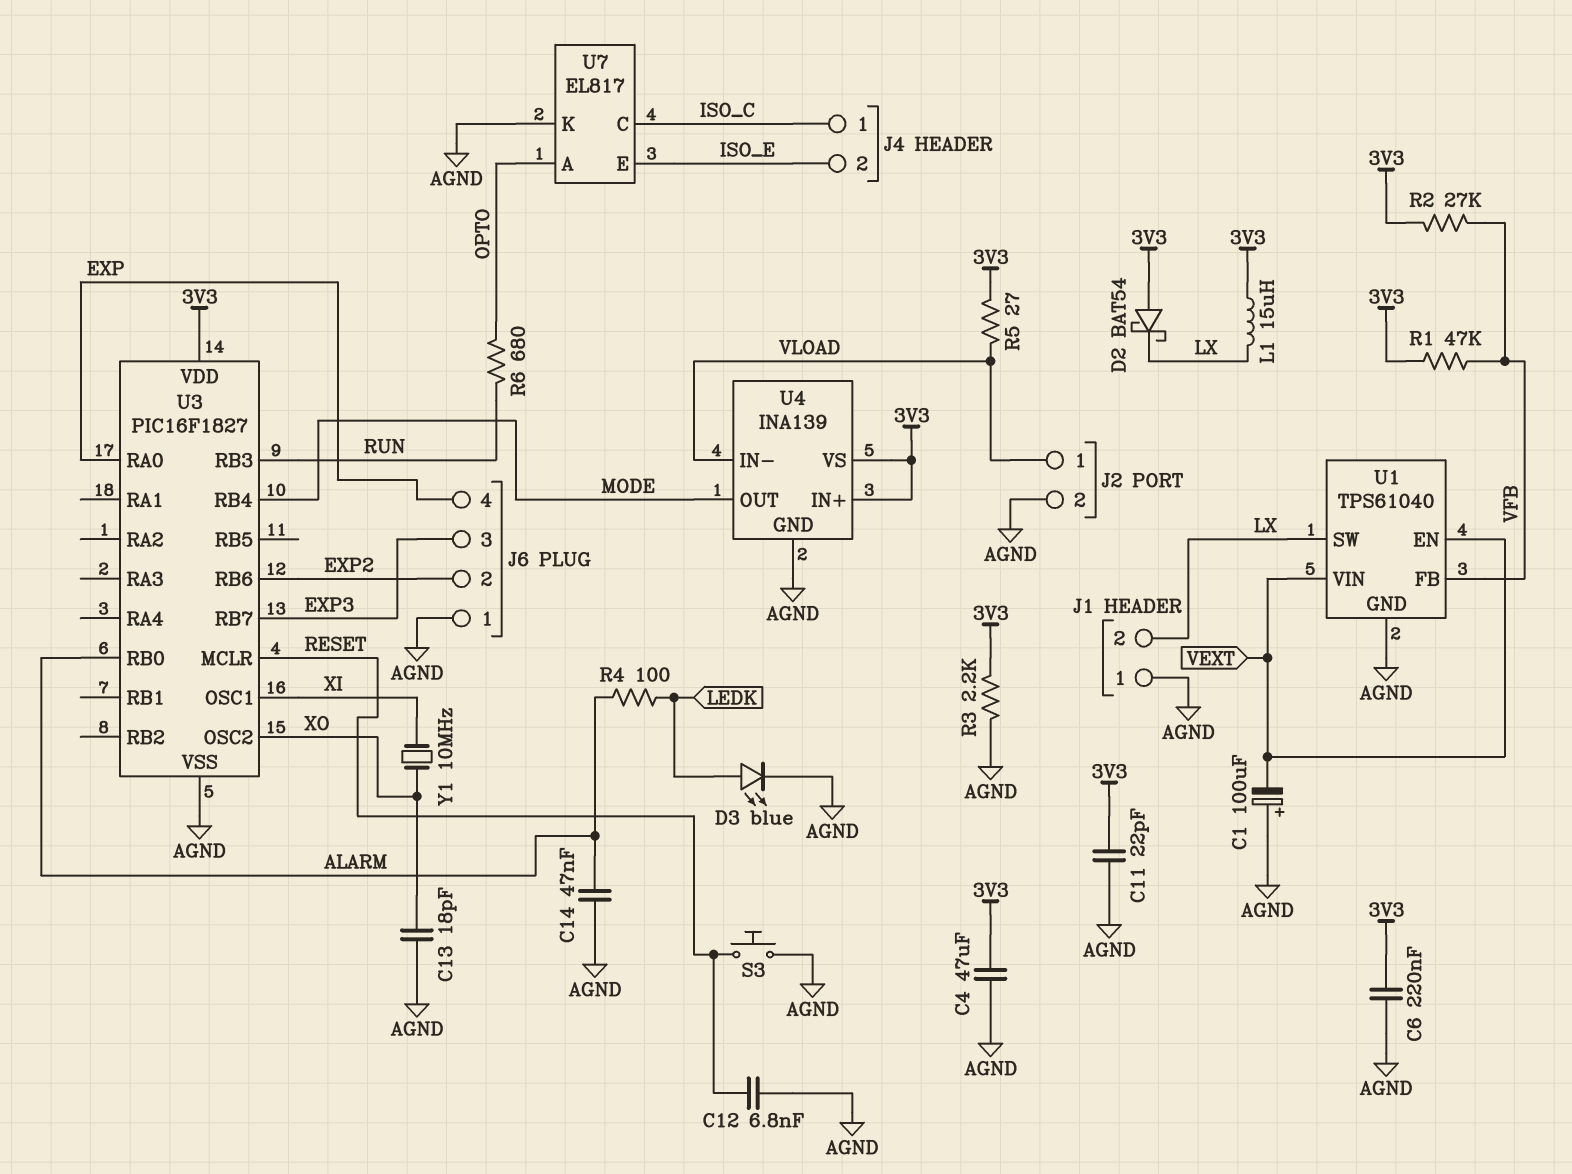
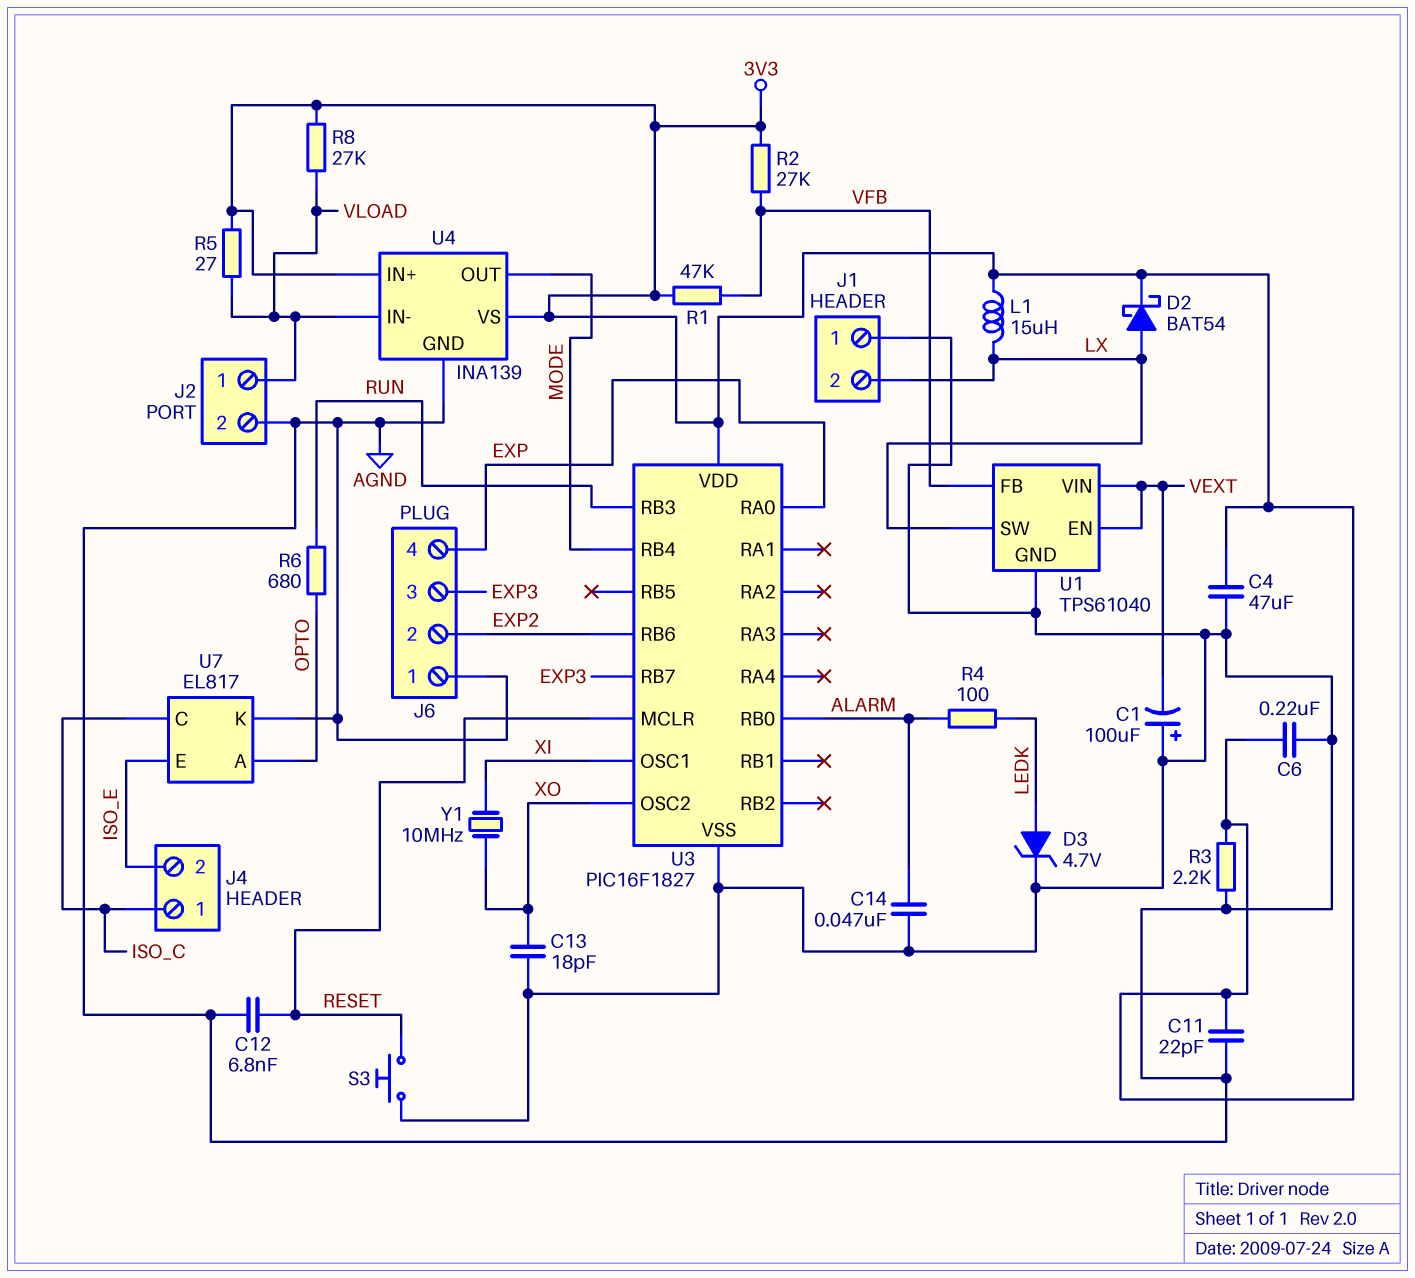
D2: schottky BAT54 (A 3V3, K LX) -> schottky BAT54 (A LX, K 3V3)
D3: LED blue (A LEDK, K AGND) -> zener 4.7V (A LEDK, K AGND)
R8: none -> 27k (3V3, VLOAD)

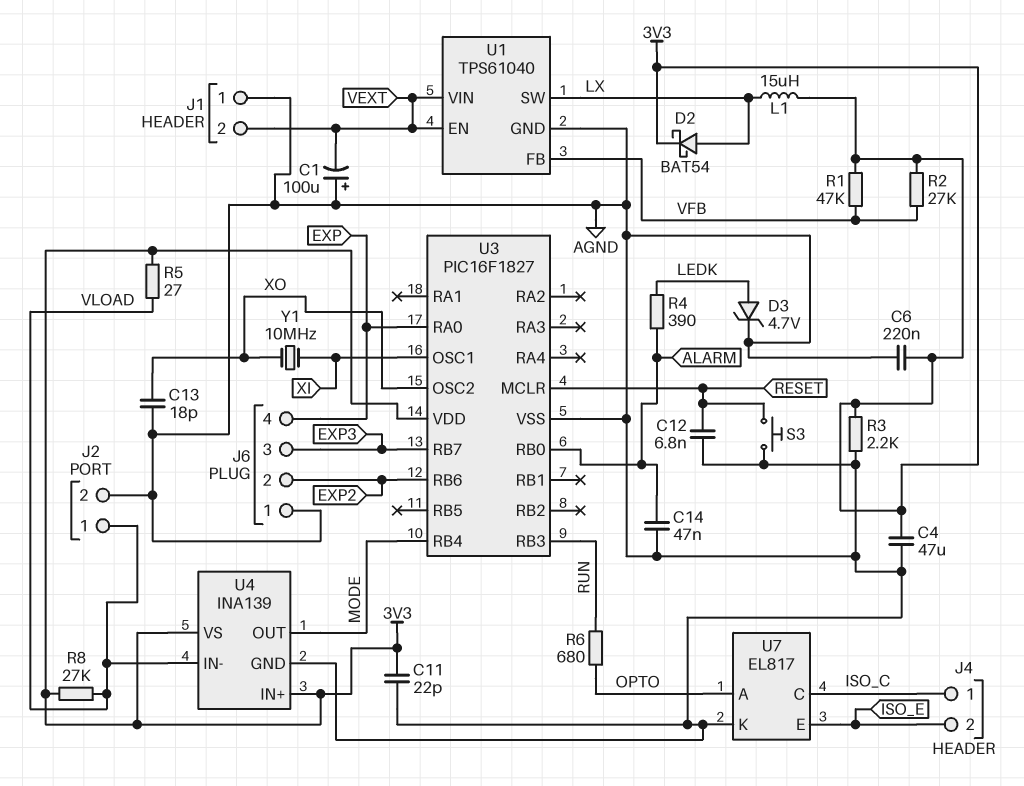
J1 pin 2: LX -> VEXT
R4: 100 (ALARM, LEDK) -> 390 (ALARM, LEDK)

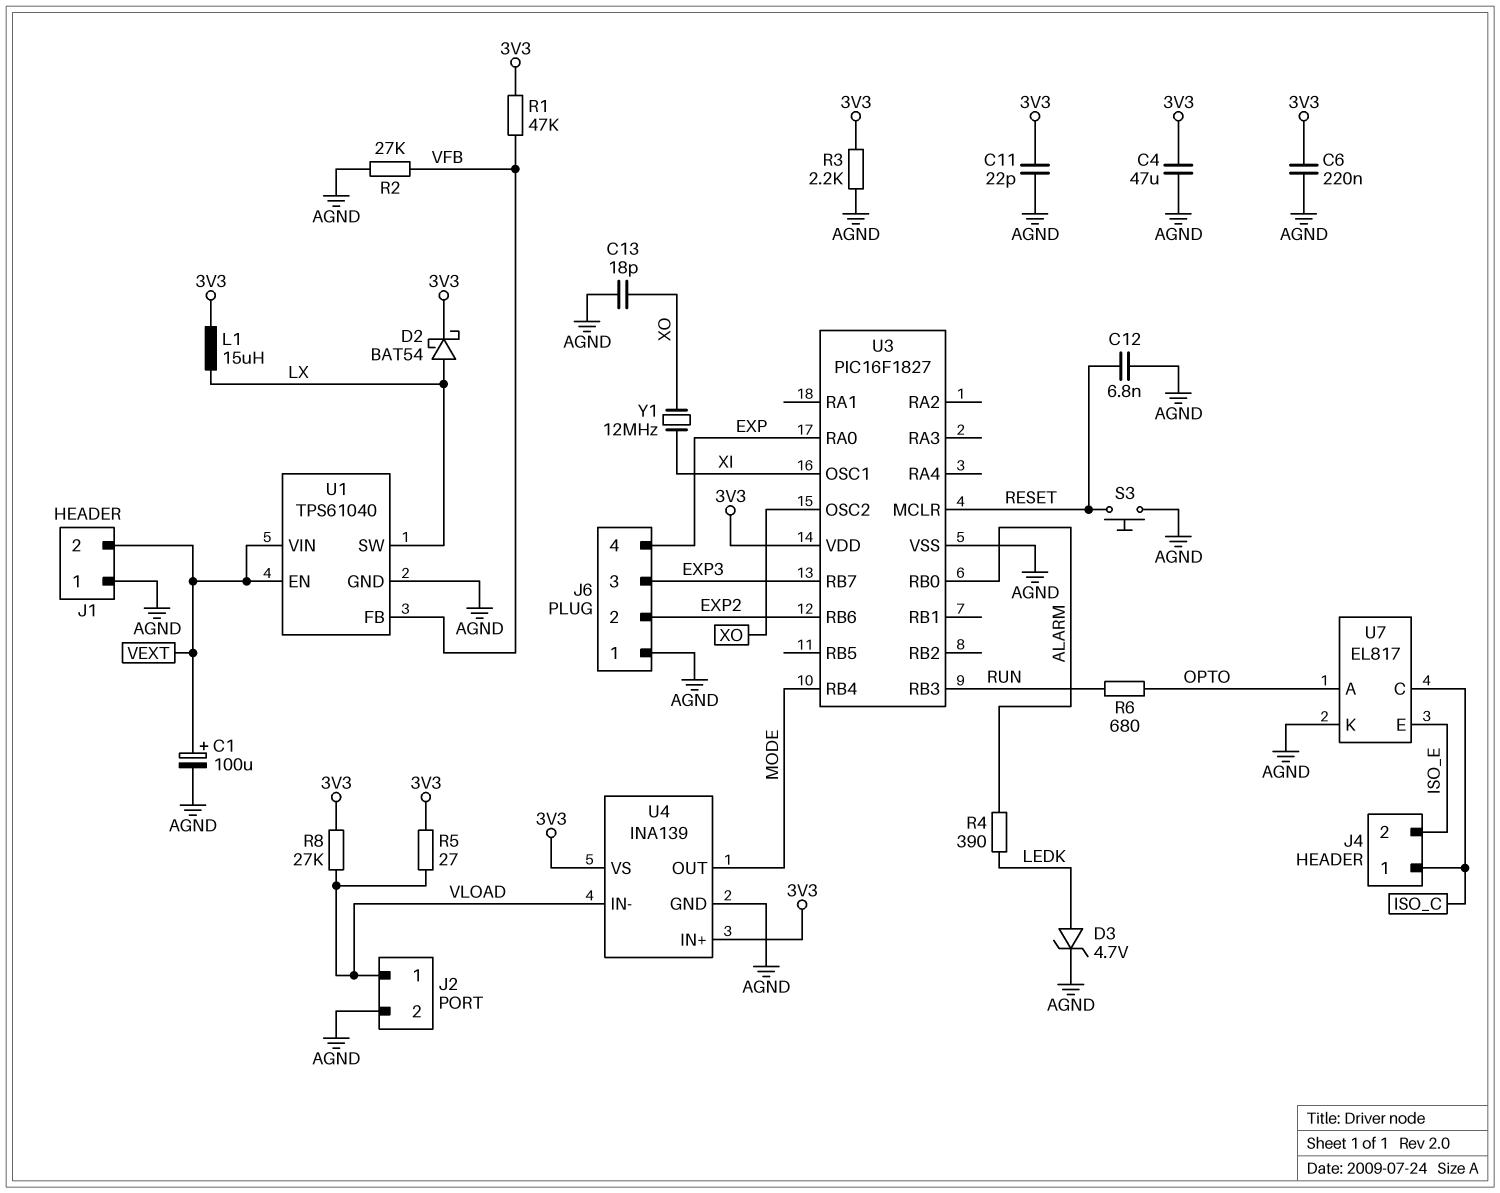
C1: 100uF (plus AGND, minus VEXT) -> 100uF (plus VEXT, minus AGND)
C14: 47nF (AGND, ALARM) -> none
R2: 27k (3V3, VFB) -> 27k (AGND, VFB)
Y1: 10MHz (XI, XO) -> 12MHz (XI, XO)

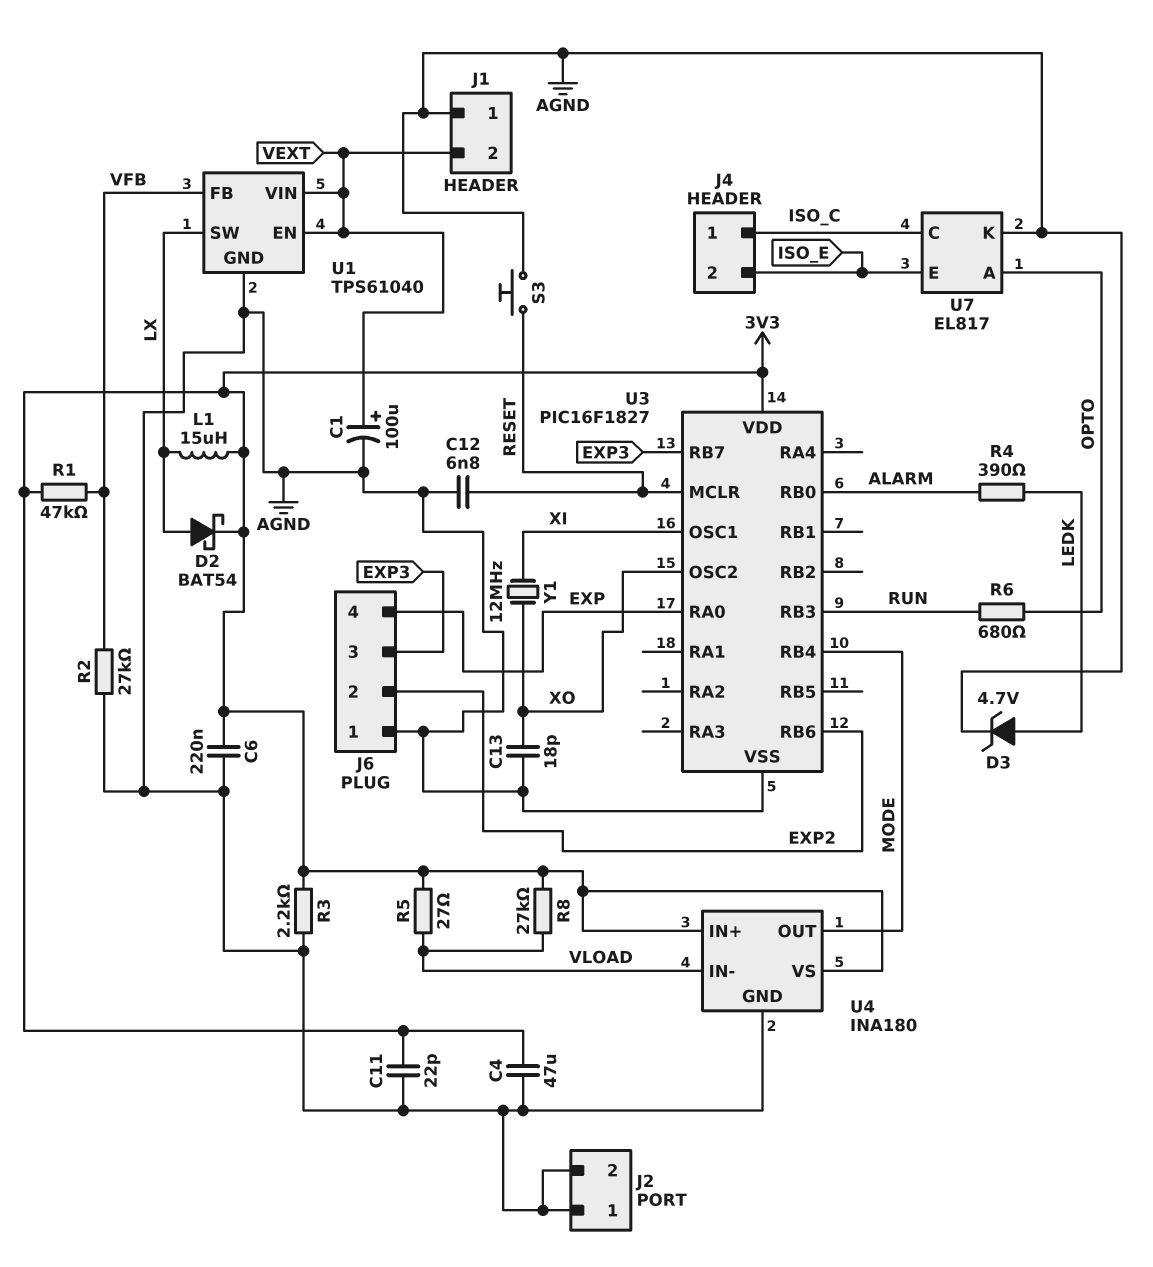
J2 pin 1: VLOAD -> AGND
U4: INA139 -> INA180

